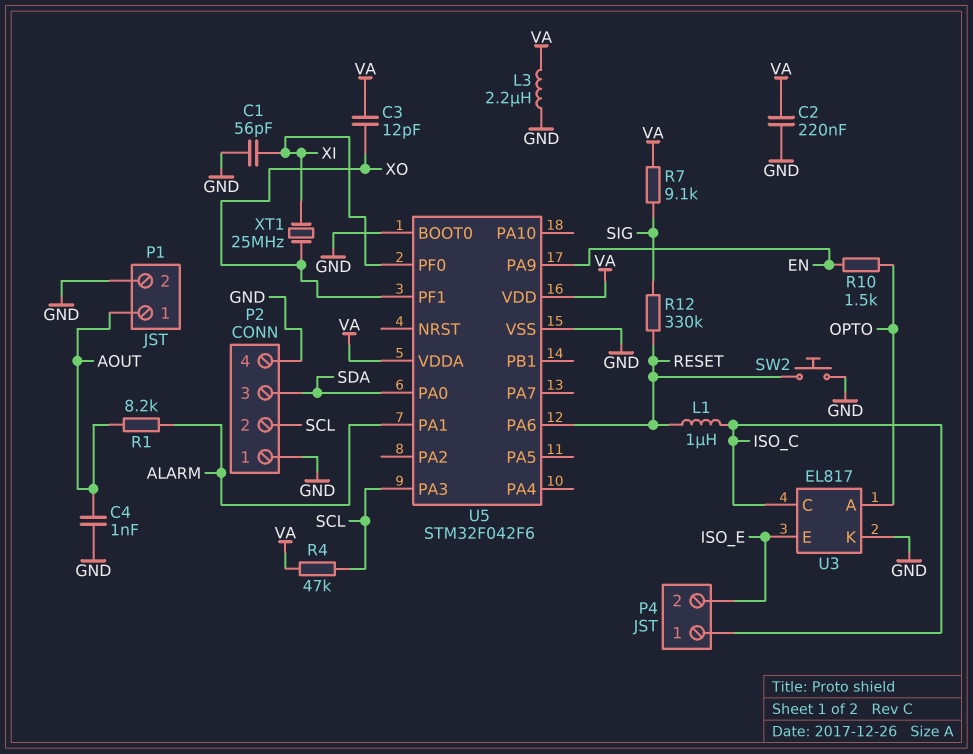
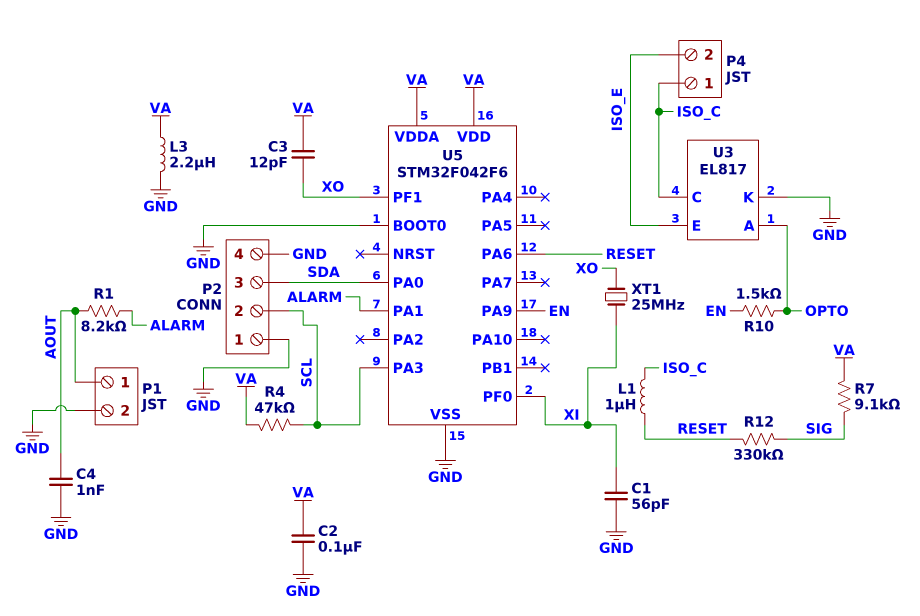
C2: 220nF (GND, VA) -> 100nF (GND, VA)
SW2: button (GND, RESET) -> none

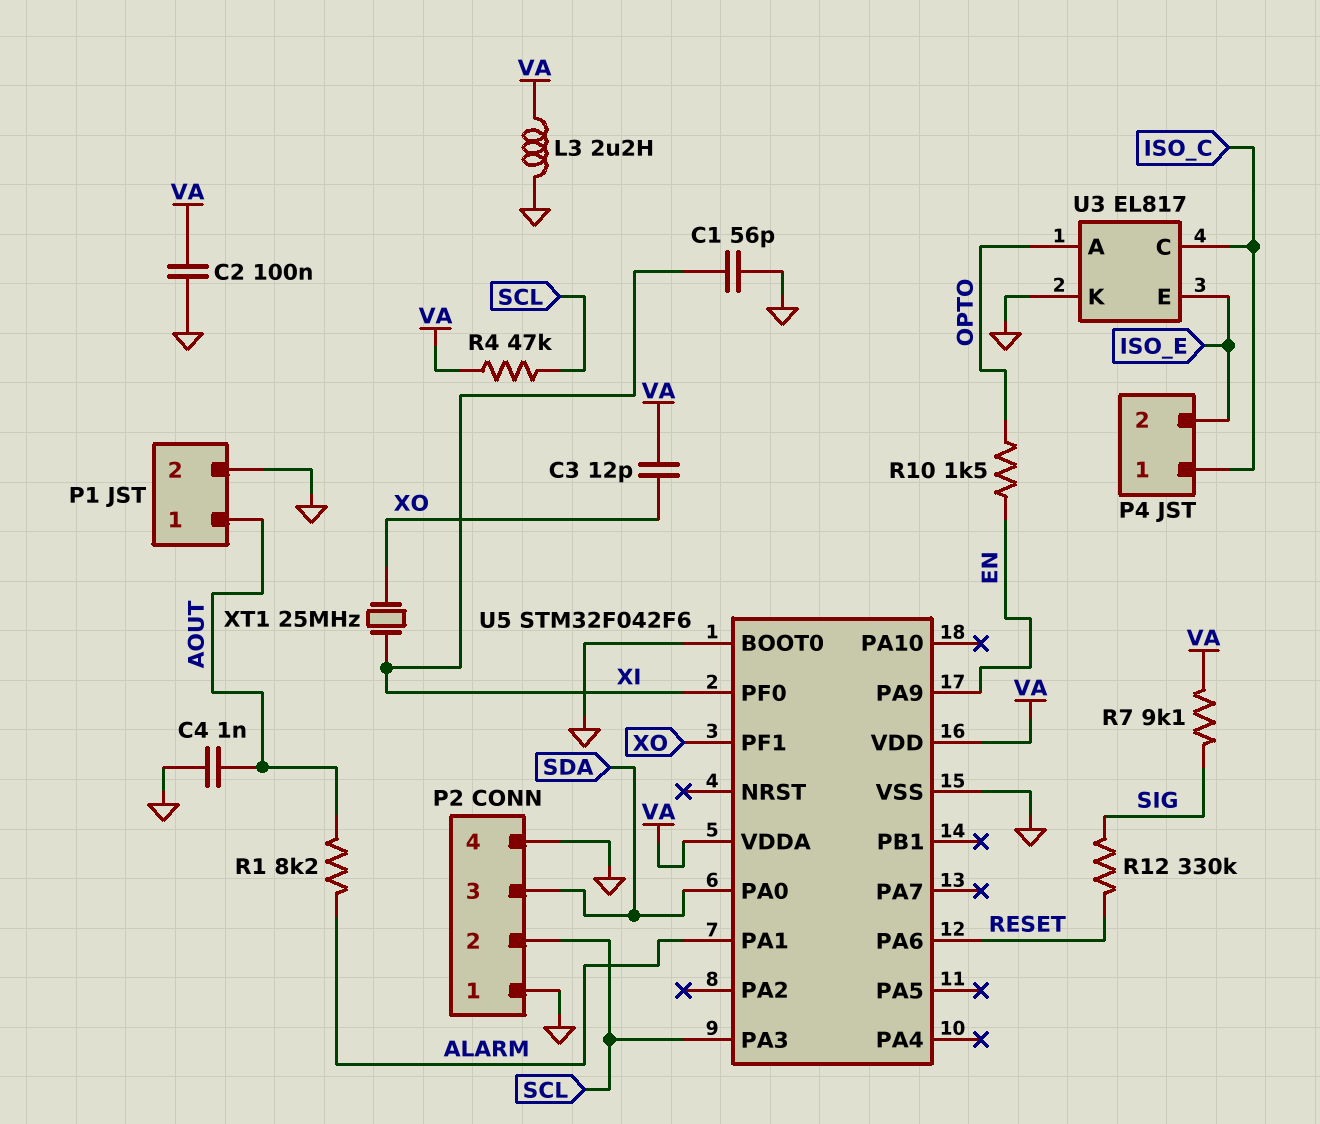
L1: 1uH (ISO_C, RESET) -> none

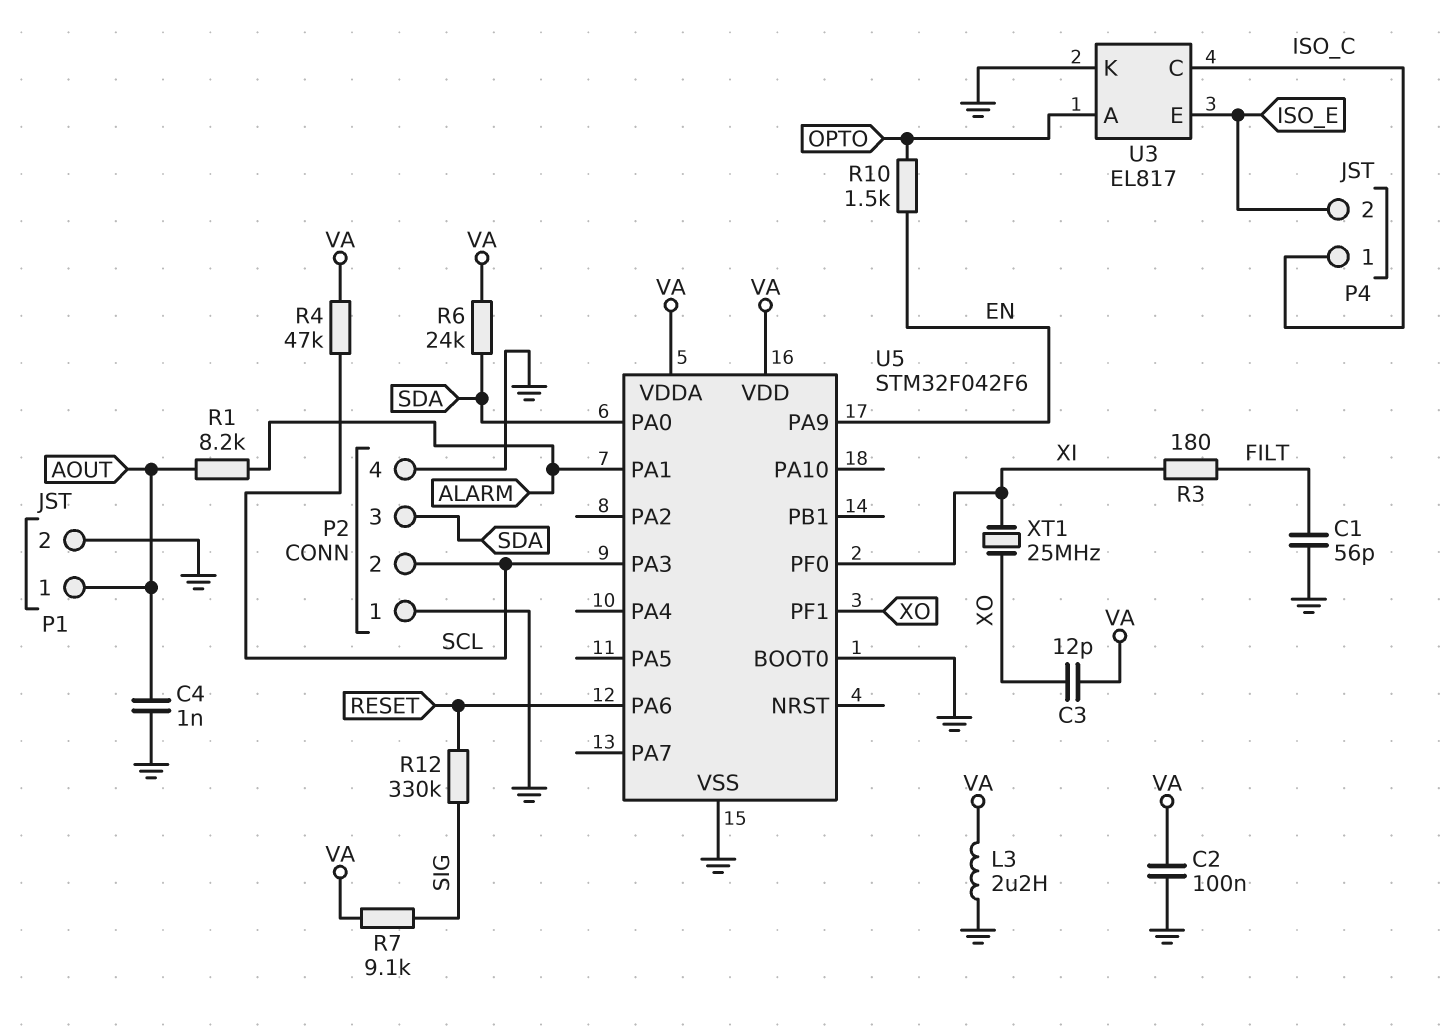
C1: 56pF (GND, XI) -> 56pF (FILT, GND)
R3: none -> 180 (FILT, XI)
R6: none -> 24k (SDA, VA)

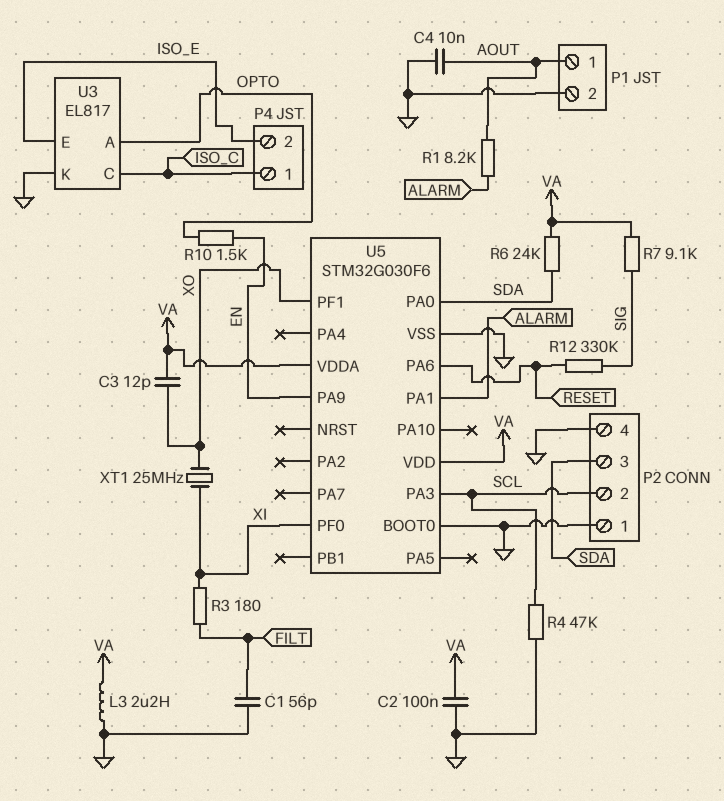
C4: 1nF (AOUT, GND) -> 10nF (AOUT, GND)
R4: 47k (SCL, VA) -> 47k (GND, SCL)
U5: STM32F042F6 -> STM32G030F6

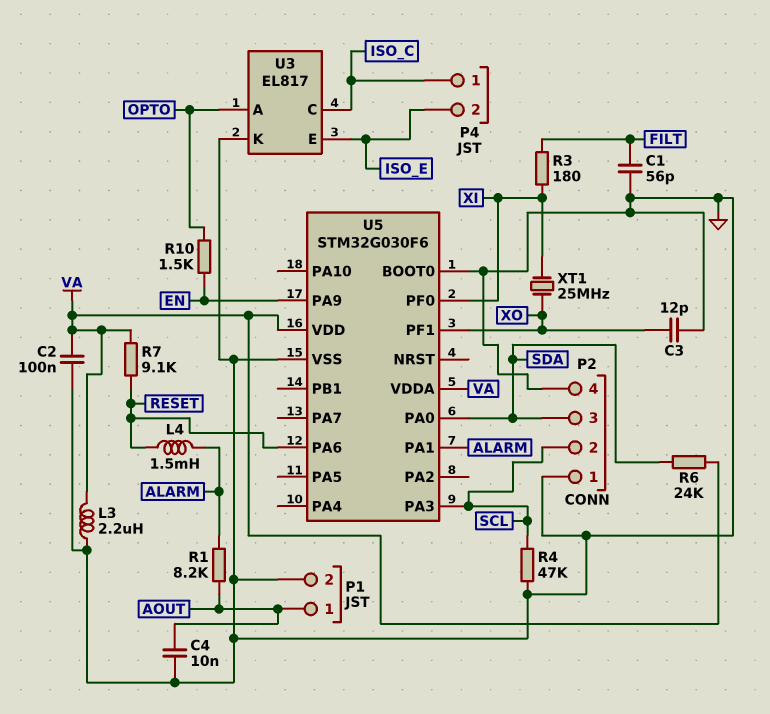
C3: 12pF (VA, XO) -> 12pF (GND, XO)
L4: none -> 1.5mH (ALARM, RESET)
R7: 9.1k (SIG, VA) -> 9.1k (RESET, VA)
R12: 330k (RESET, SIG) -> none

